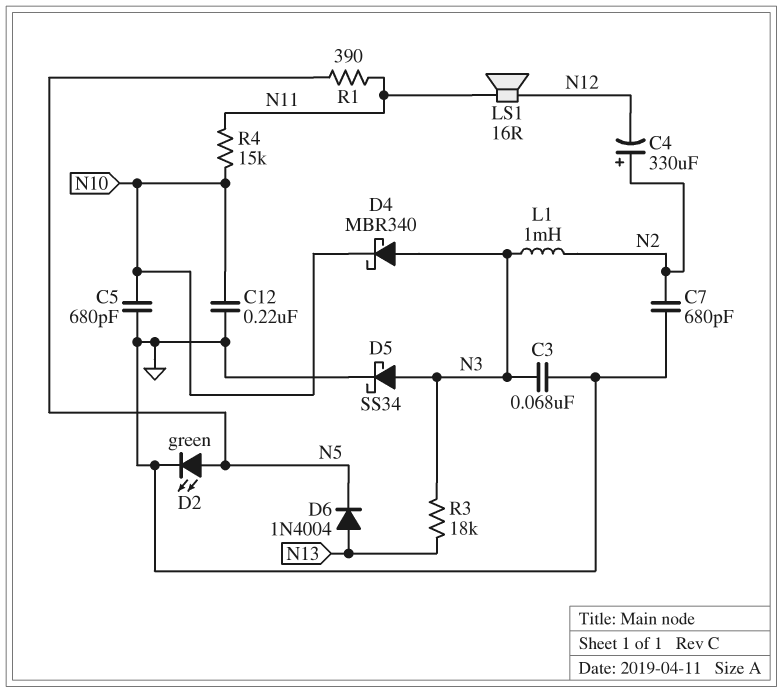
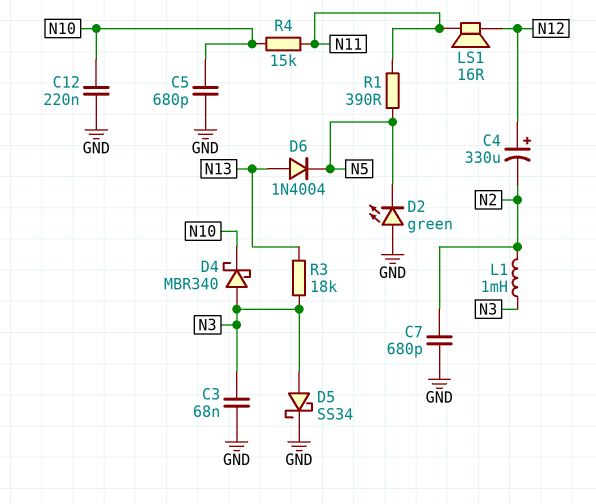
C4: 330uF (plus N2, minus N12) -> 330uF (plus N12, minus N2)
D2: LED green (A N5, K GND) -> LED green (A GND, K N5)

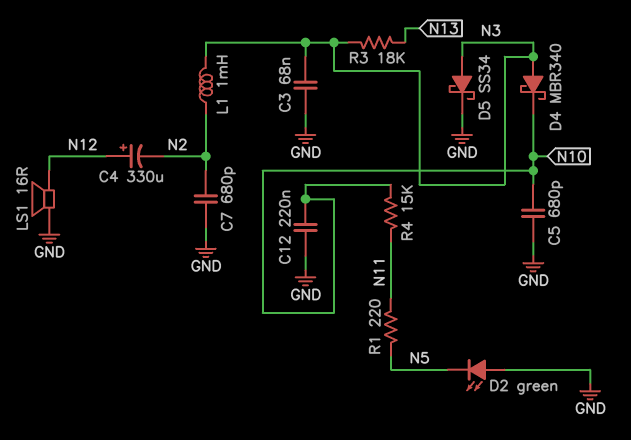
D6: diode 1N4004 (A N13, K N5) -> none
LS1: speaker 16R (N11, N12) -> speaker 16R (GND, N12)
R1: 390 (N5, N11) -> 220 (N5, N11)

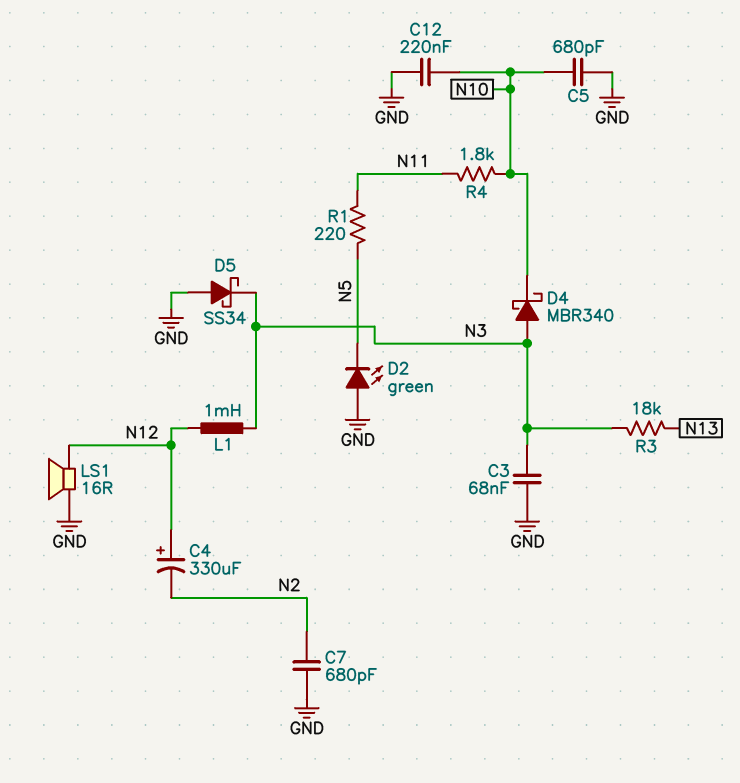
D5: schottky SS34 (A N3, K GND) -> schottky SS34 (A GND, K N3)
L1: 1mH (N2, N3) -> 1mH (N3, N12)
R4: 15k (N10, N11) -> 1.8k (N10, N11)

